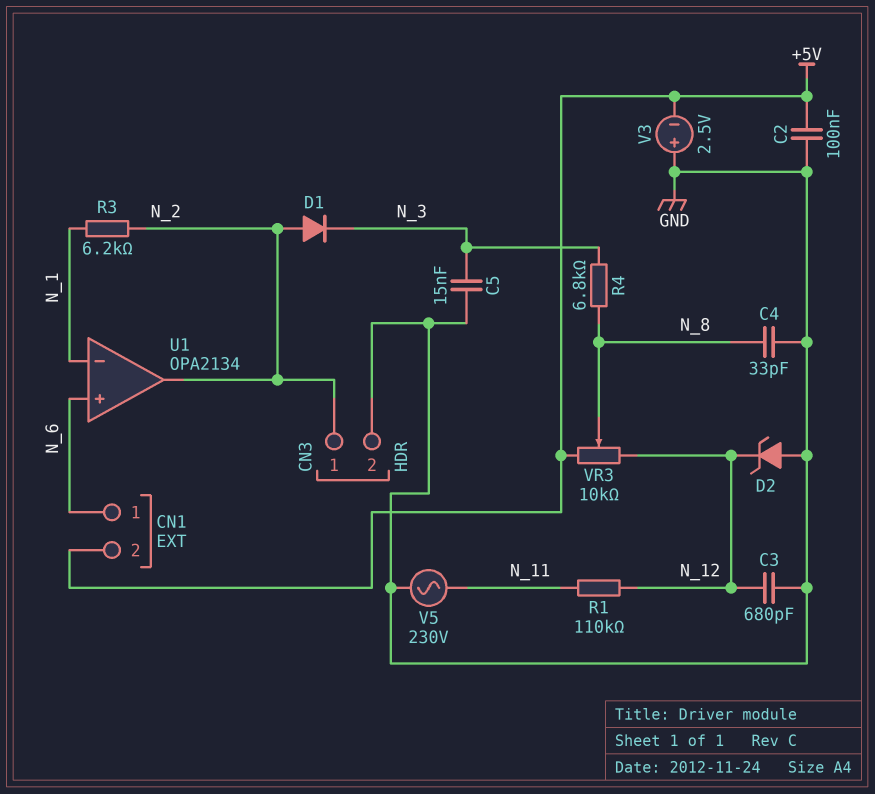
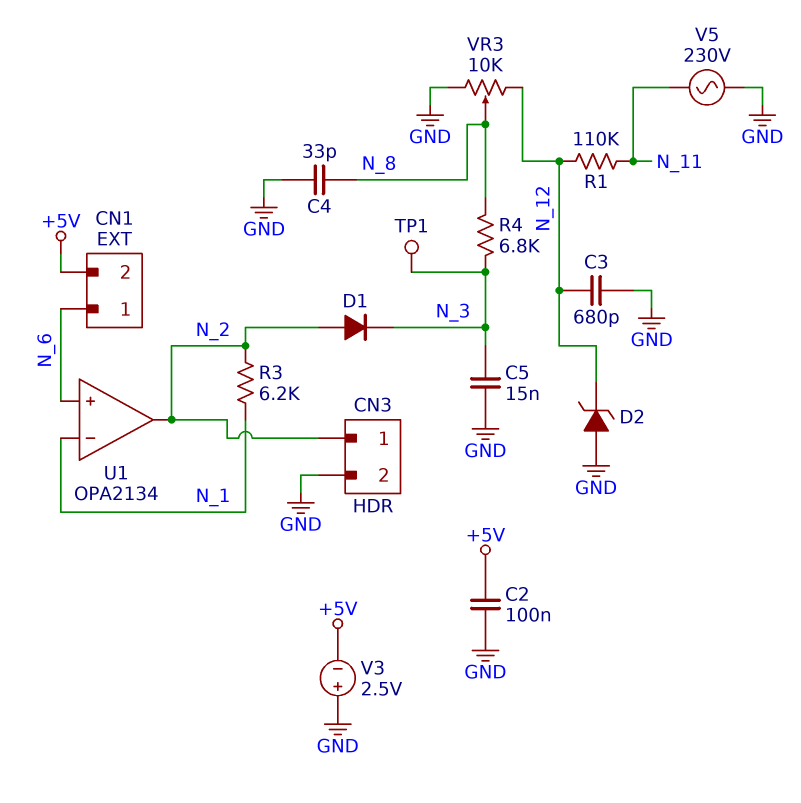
TP1: none -> test point (N_3)
VR3: 10k (+5V, N_12, wiper N_8) -> 10k (GND, N_12, wiper N_8)

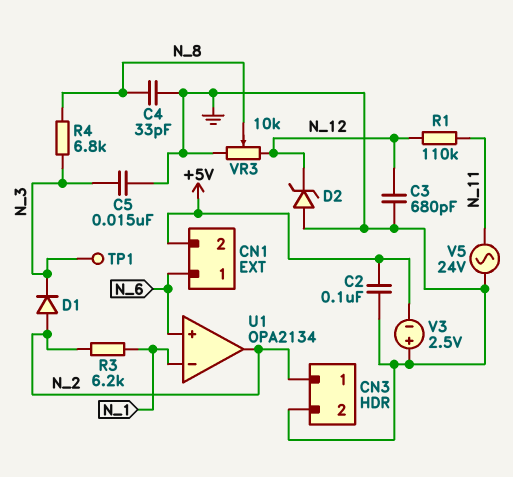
V5: AC 230V (GND, N_11) -> AC 24V (GND, N_11)

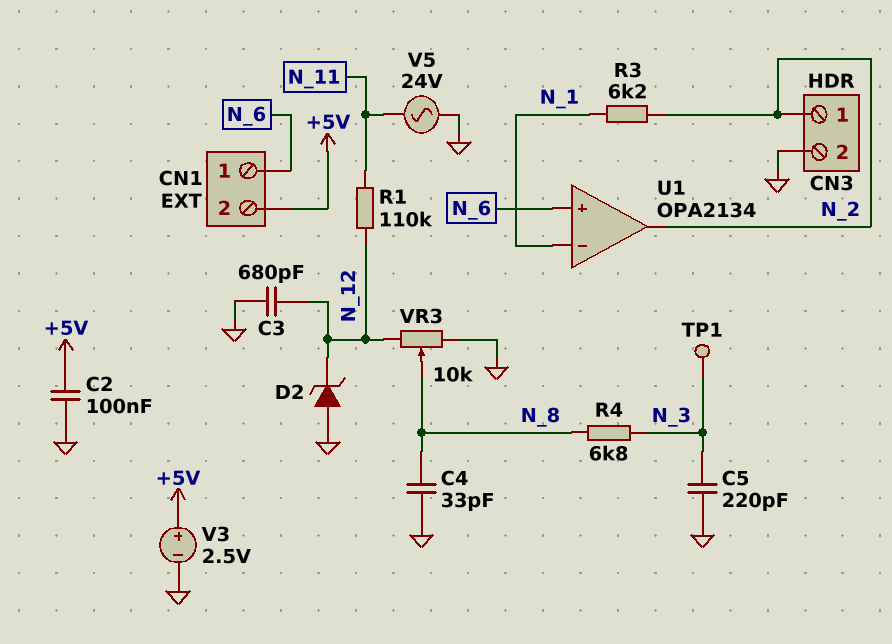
C5: 15nF (GND, N_3) -> 220pF (GND, N_3)
D1: diode (A N_2, K N_3) -> none
V3: 2.5V (plus GND, minus +5V) -> 2.5V (plus +5V, minus GND)

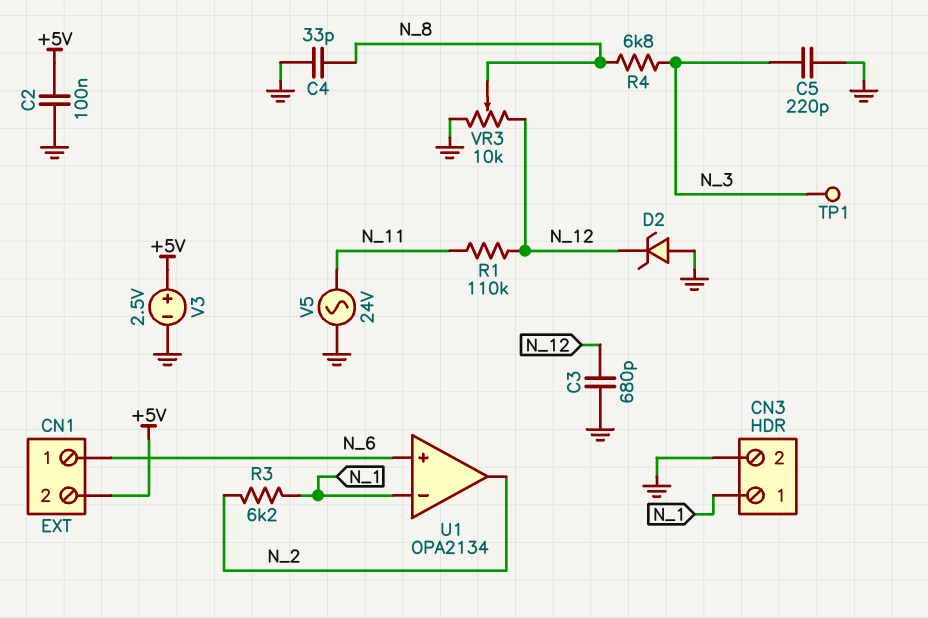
CN3 pin 1: N_2 -> N_1

